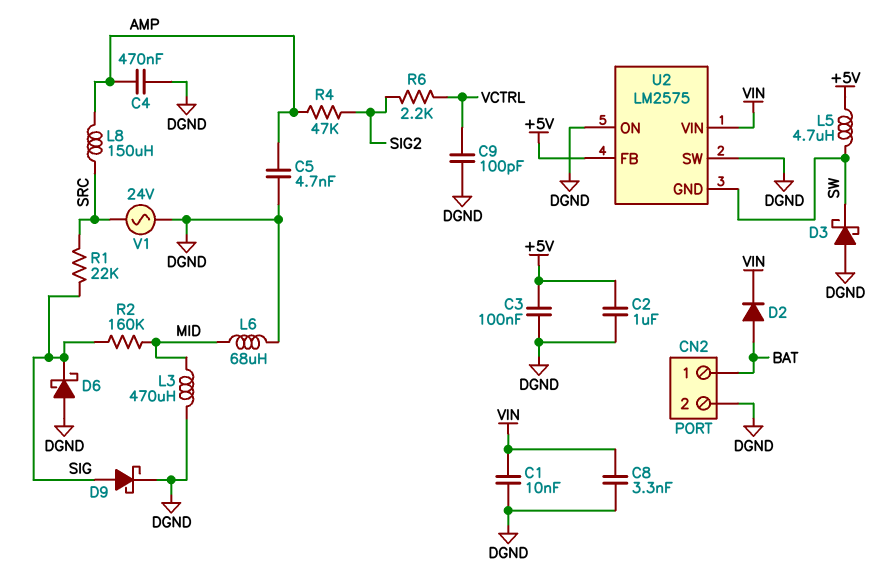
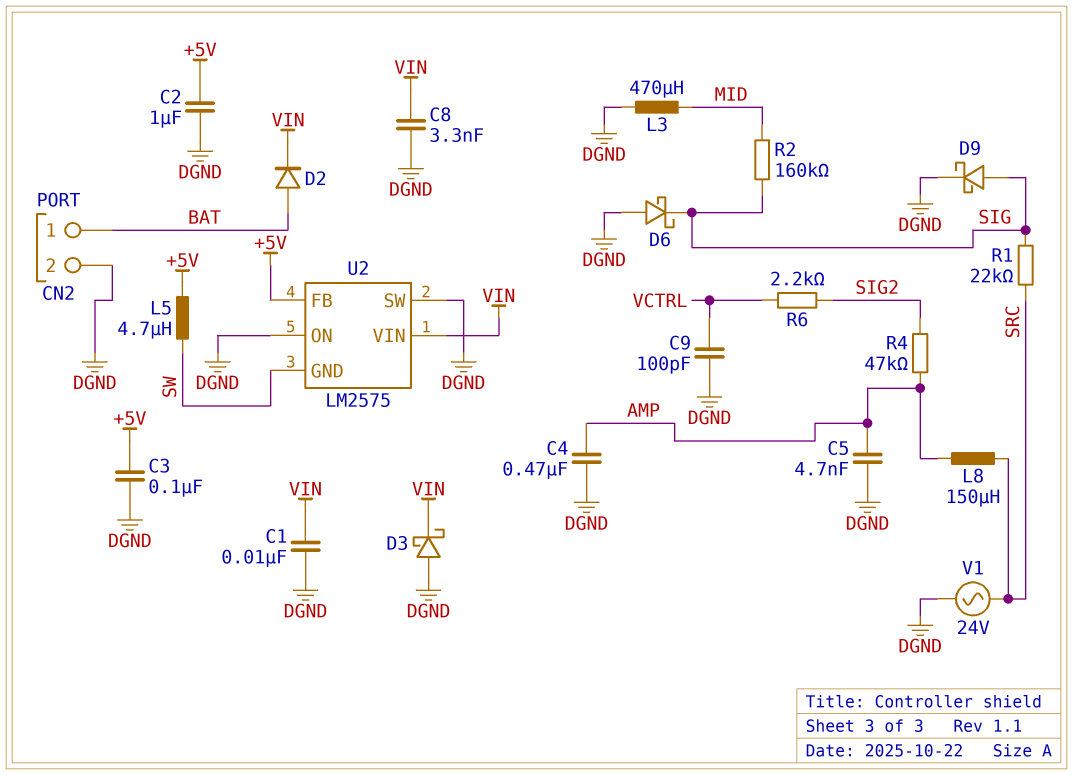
D3: schottky (A DGND, K SW) -> schottky (A DGND, K VIN)
L6: 68uH (DGND, MID) -> none

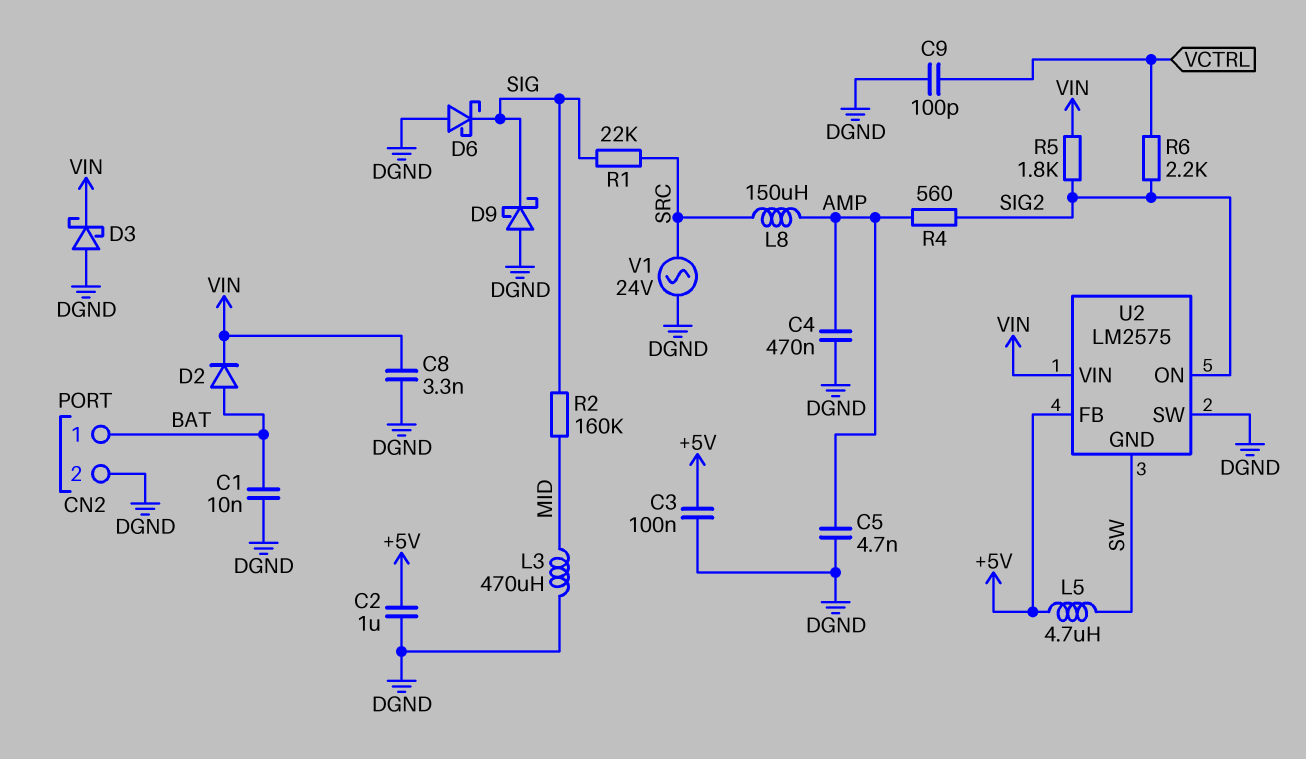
C1: 10nF (DGND, VIN) -> 10nF (BAT, DGND)
D9: schottky (A SIG, K DGND) -> schottky (A DGND, K SIG)
R4: 47k (AMP, SIG2) -> 560 (AMP, SIG2)
R5: none -> 1.8k (SIG2, VIN)
U2 pin ON: DGND -> SIG2

